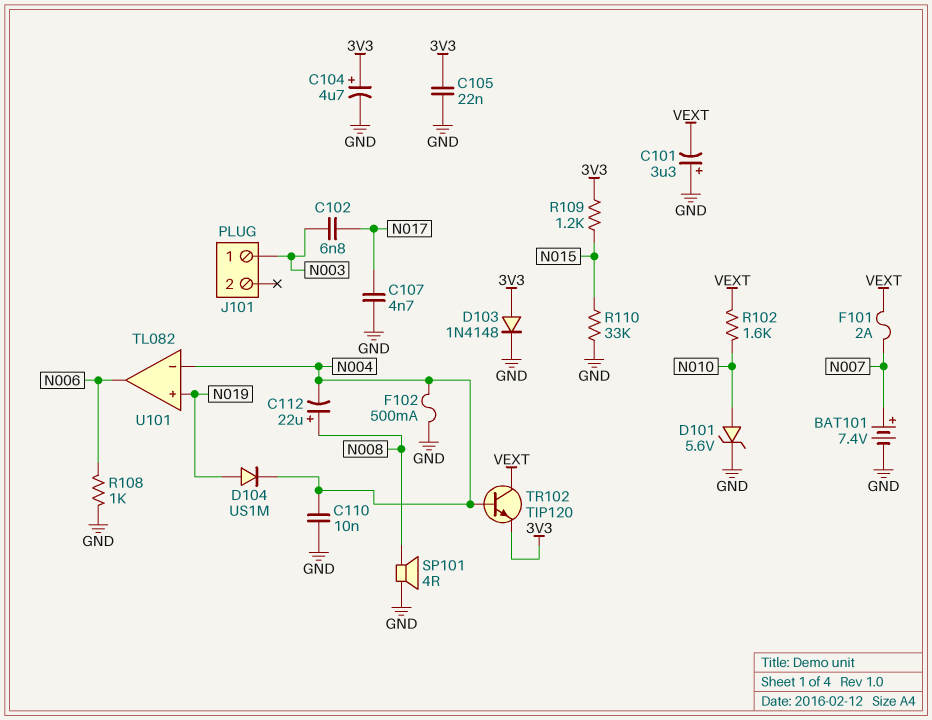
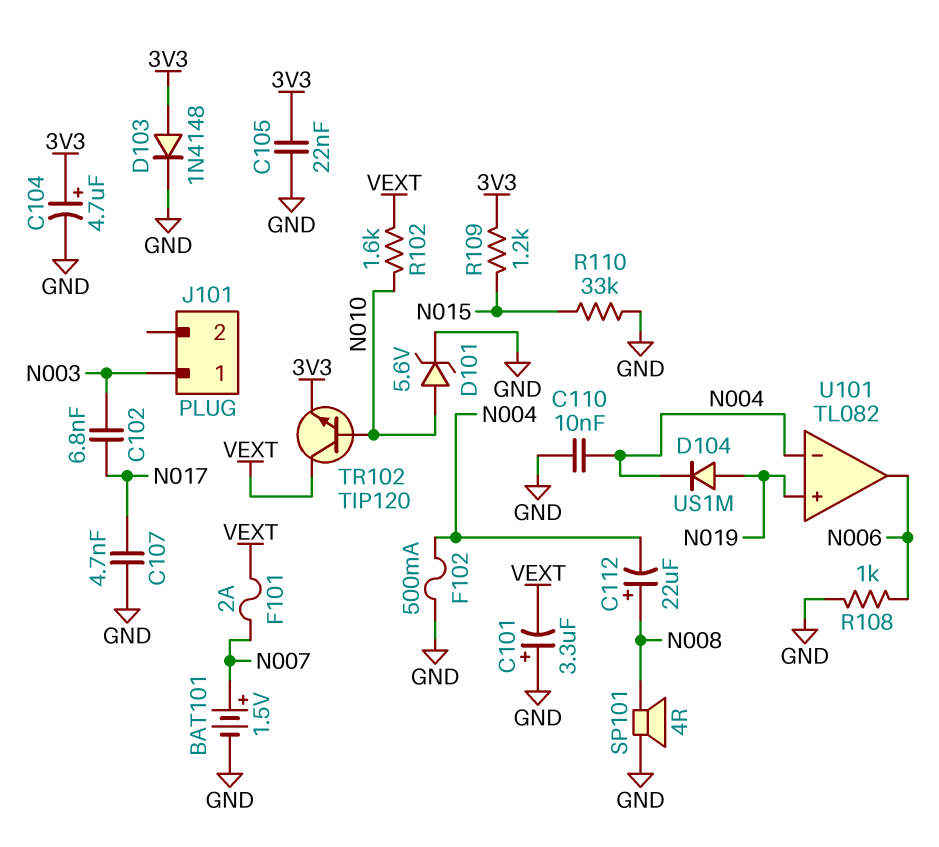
BAT101: 7.4V (plus N007, minus GND) -> 1.5V (plus N007, minus GND)
TR102: NPN TIP120 (B N004, C VEXT, E 3V3) -> NPN TIP120 (B N010, C VEXT, E 3V3)

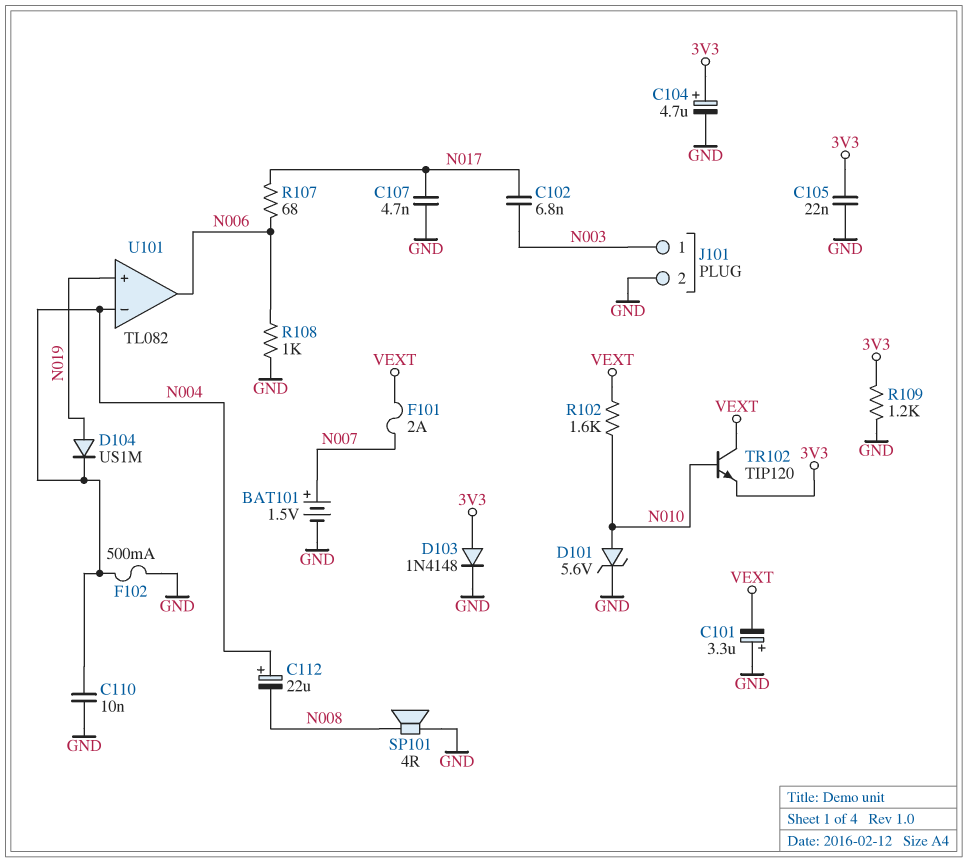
C112: 22uF (plus N008, minus N004) -> 22uF (plus N004, minus N008)
J101 pin 2: none -> GND
R107: none -> 68 (N006, N017)
R109: 1.2k (3V3, N015) -> 1.2k (3V3, GND)
R110: 33k (GND, N015) -> none

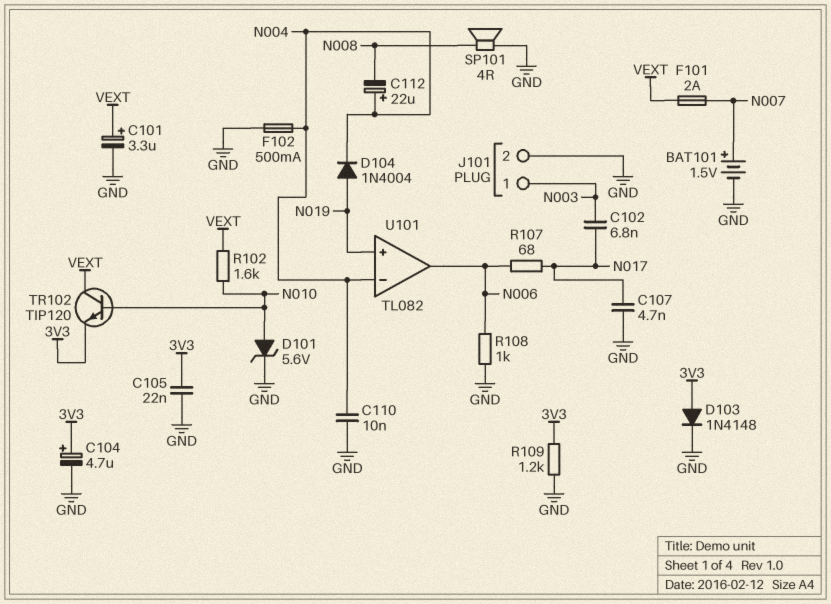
C101: 3.3uF (plus GND, minus VEXT) -> 3.3uF (plus VEXT, minus GND)
D104: diode US1M (A N019, K N004) -> diode 1N4004 (A N019, K N004)

